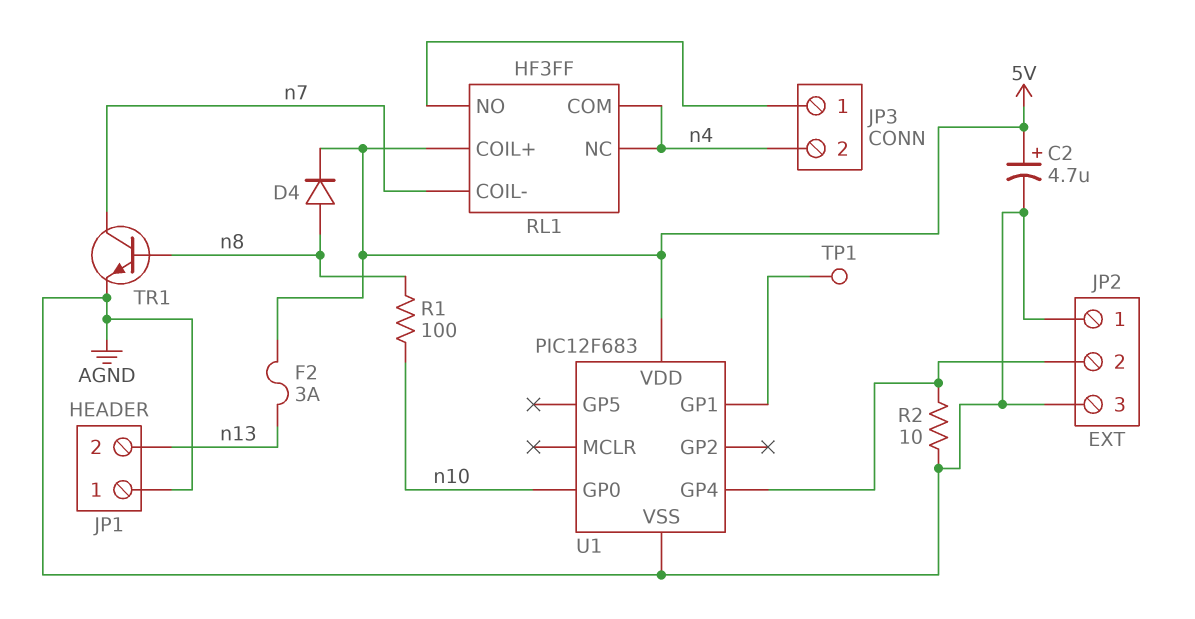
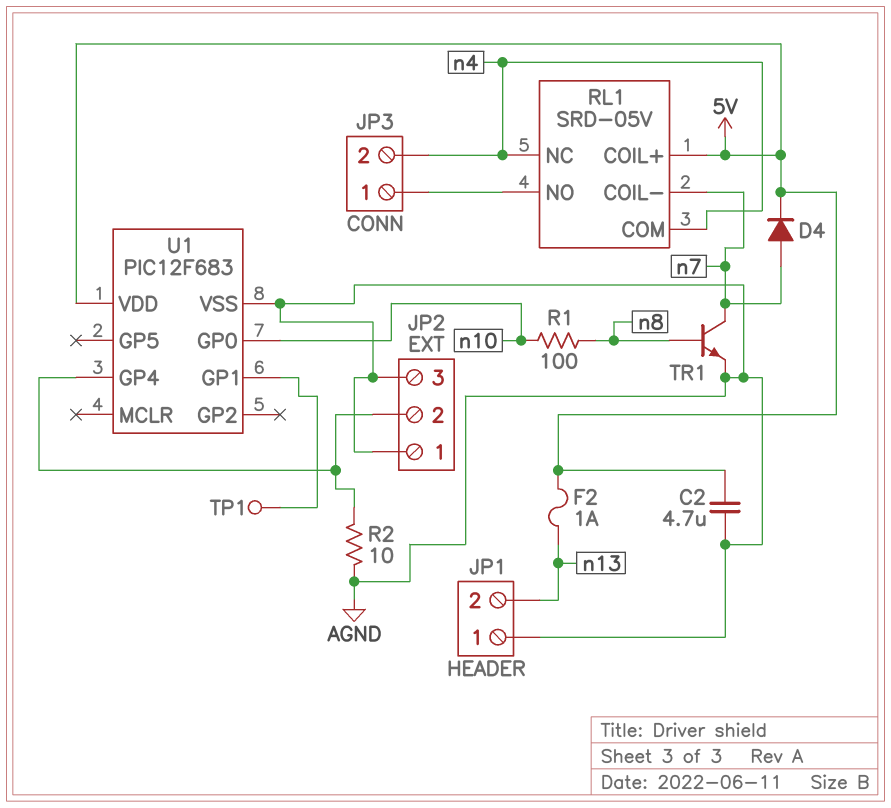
C2: 4.7uF (plus 5V, minus AGND) -> 4.7uF (5V, AGND)
D4: diode (A n8, K 5V) -> diode (A n7, K 5V)
F2: 3A (5V, n13) -> 1A (5V, n13)
RL1: HF3FF -> SRD-05V

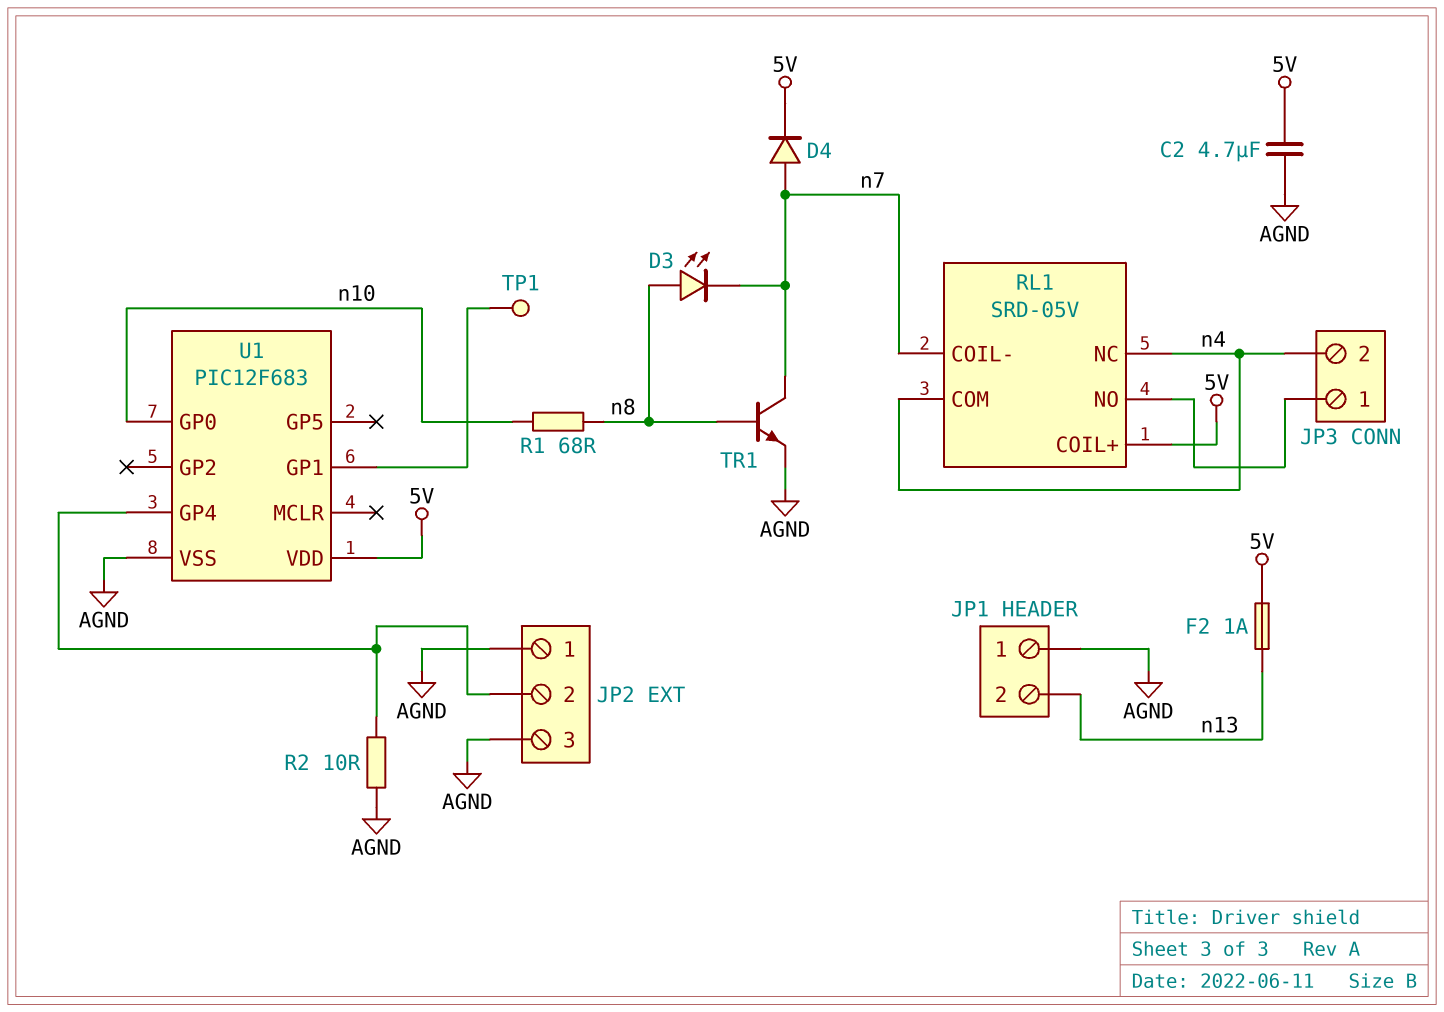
D3: none -> LED (A n8, K n7)
R1: 100 (n8, n10) -> 68 (n8, n10)

